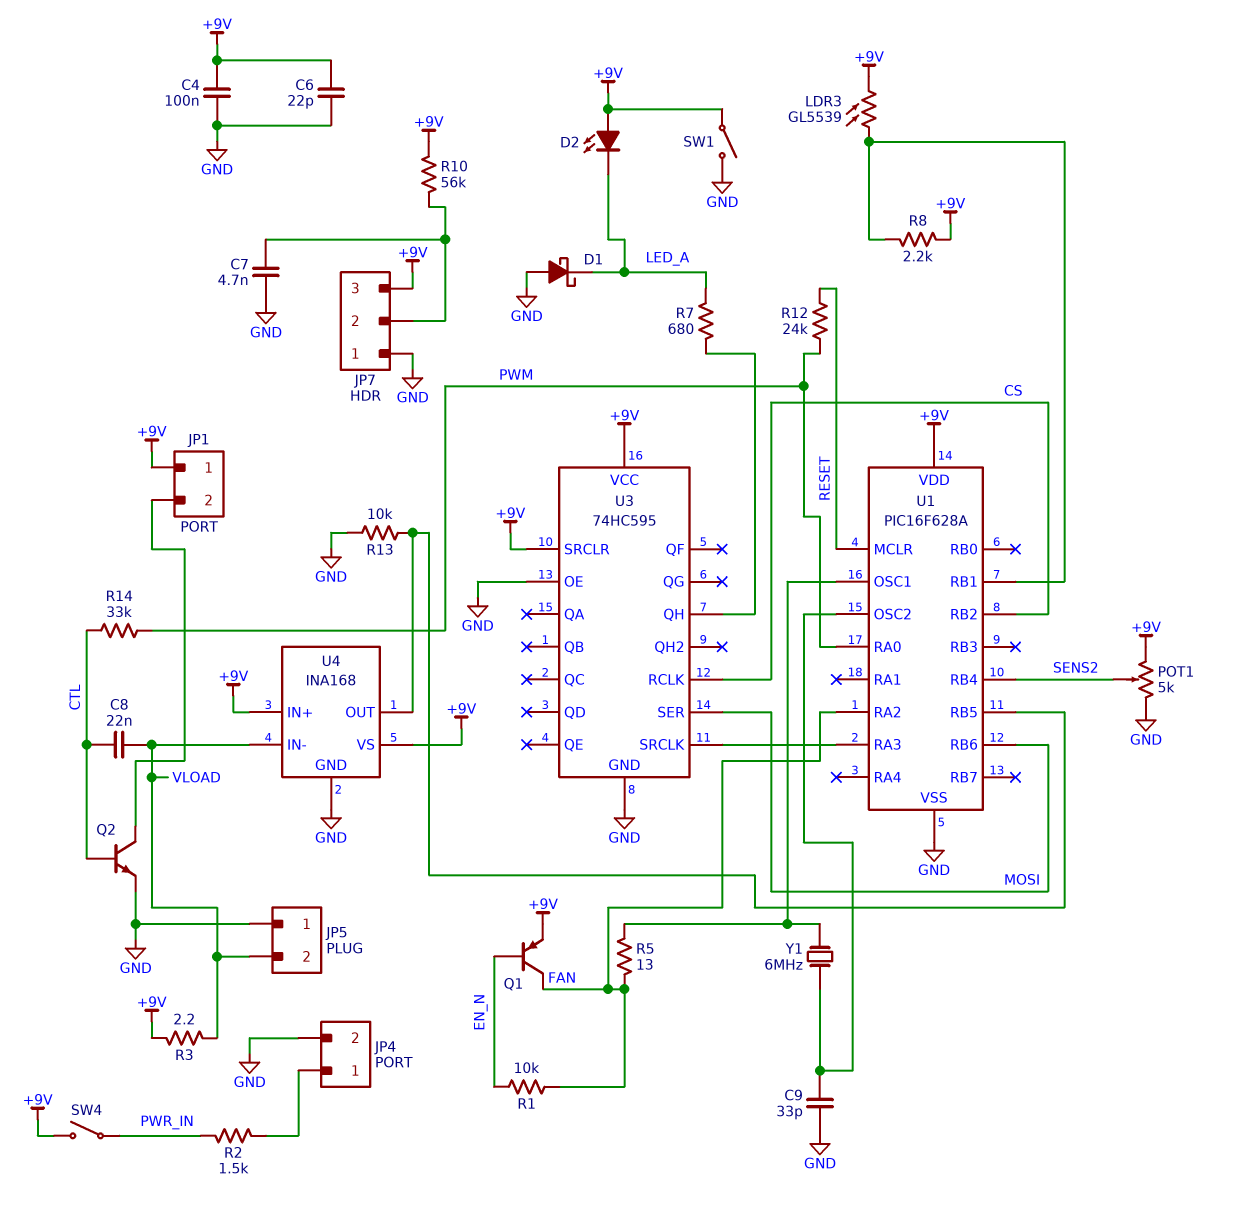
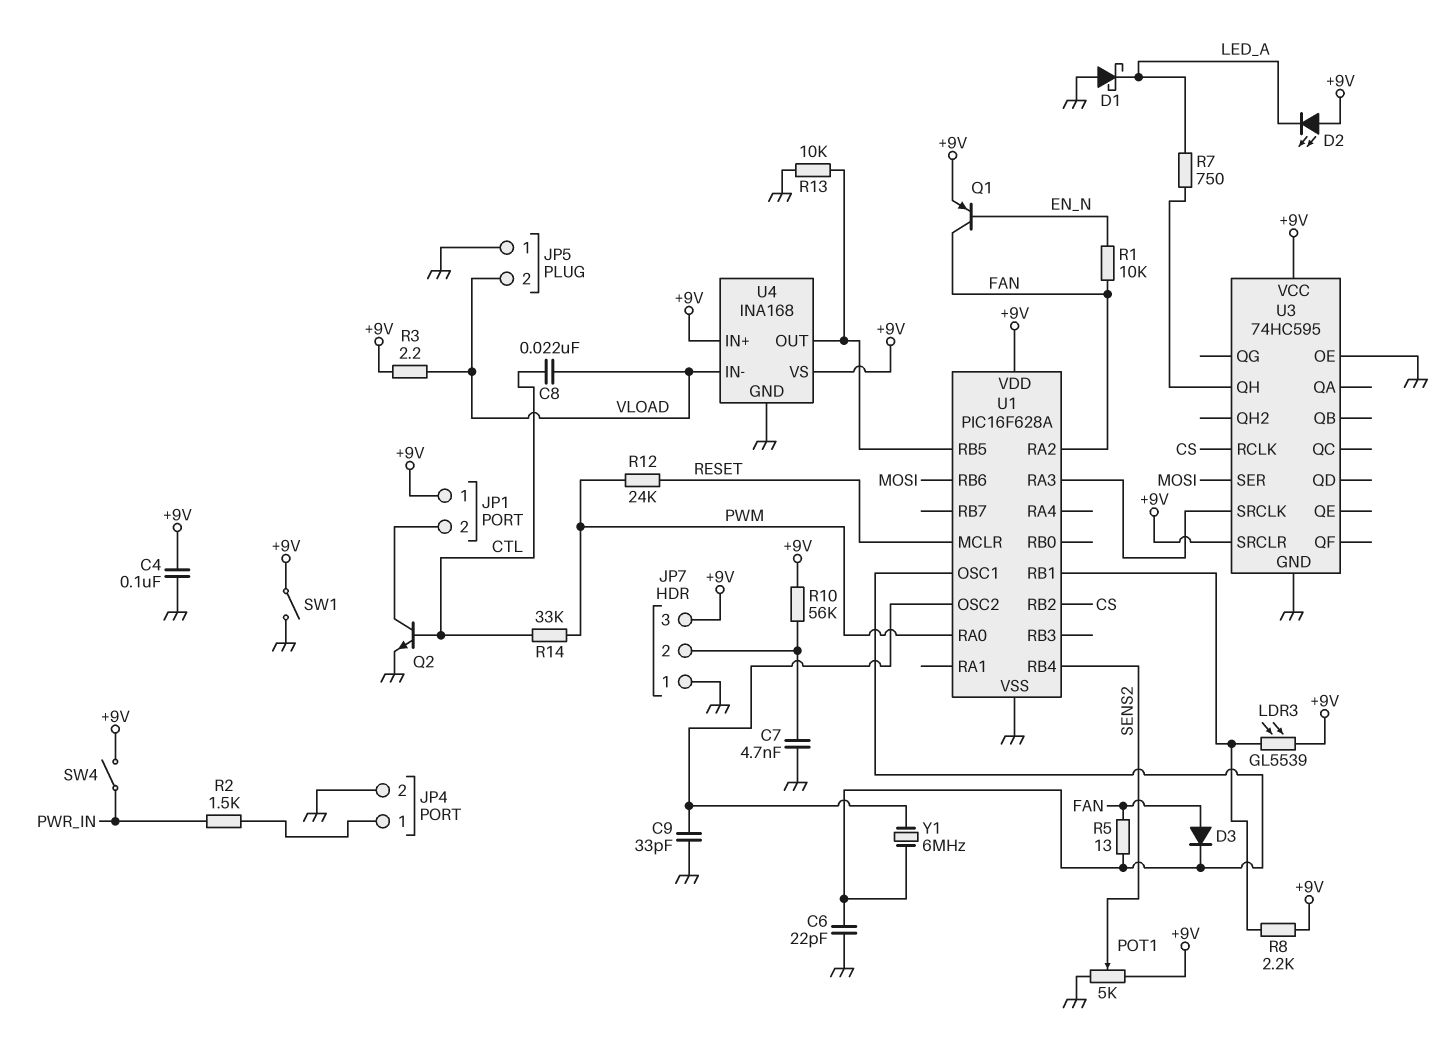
C6: 22pF (+9V, GND) -> 22pF (GND, U1/OSC1)
D3: none -> diode (A FAN, K U1/OSC1)
R7: 680 (LED_A, U3/QH) -> 750 (LED_A, U3/QH)

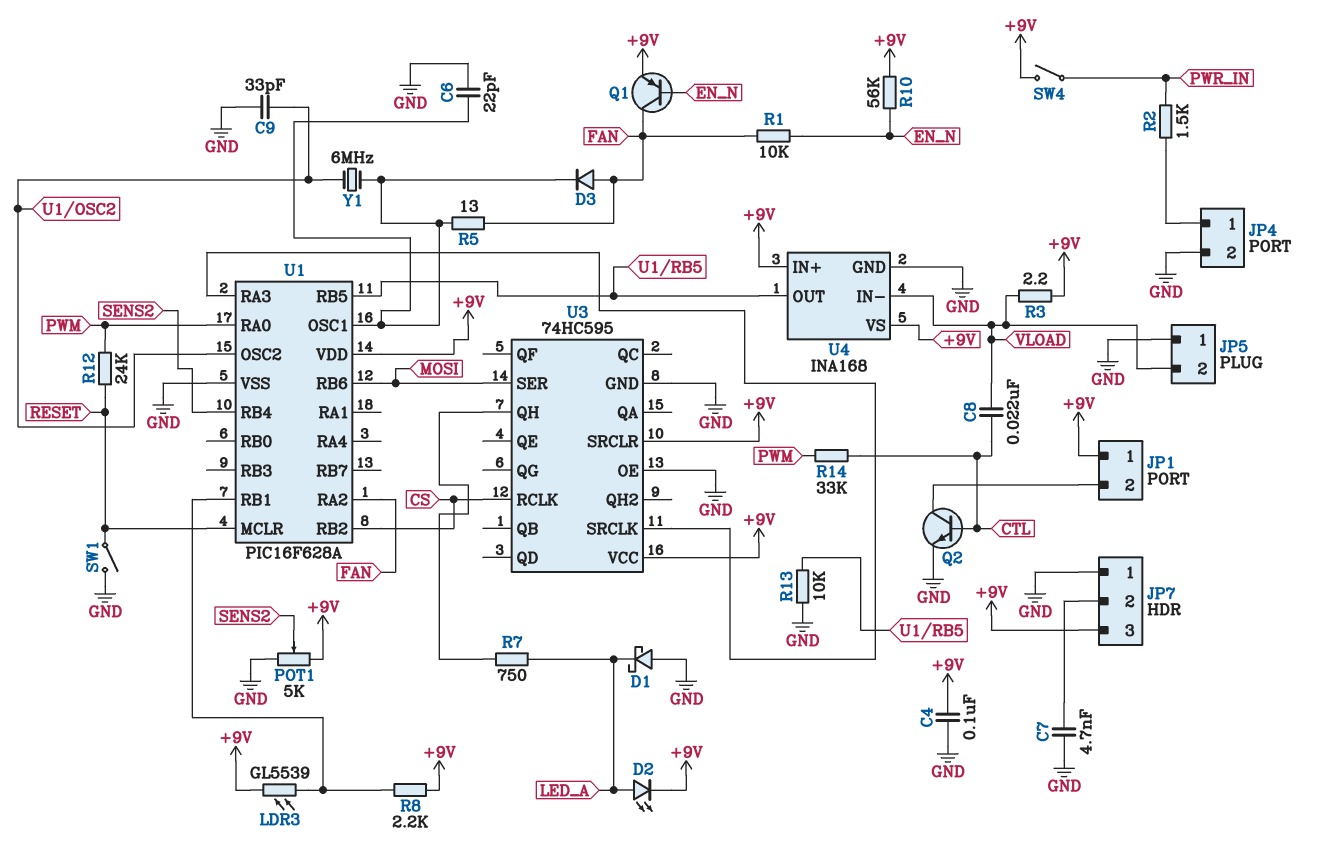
D2: LED (A +9V, K LED_A) -> LED (A LED_A, K +9V)
R10: 56k (+9V, JP7/2) -> 56k (+9V, EN_N)
SW1: switch (+9V, GND) -> switch (GND, RESET)

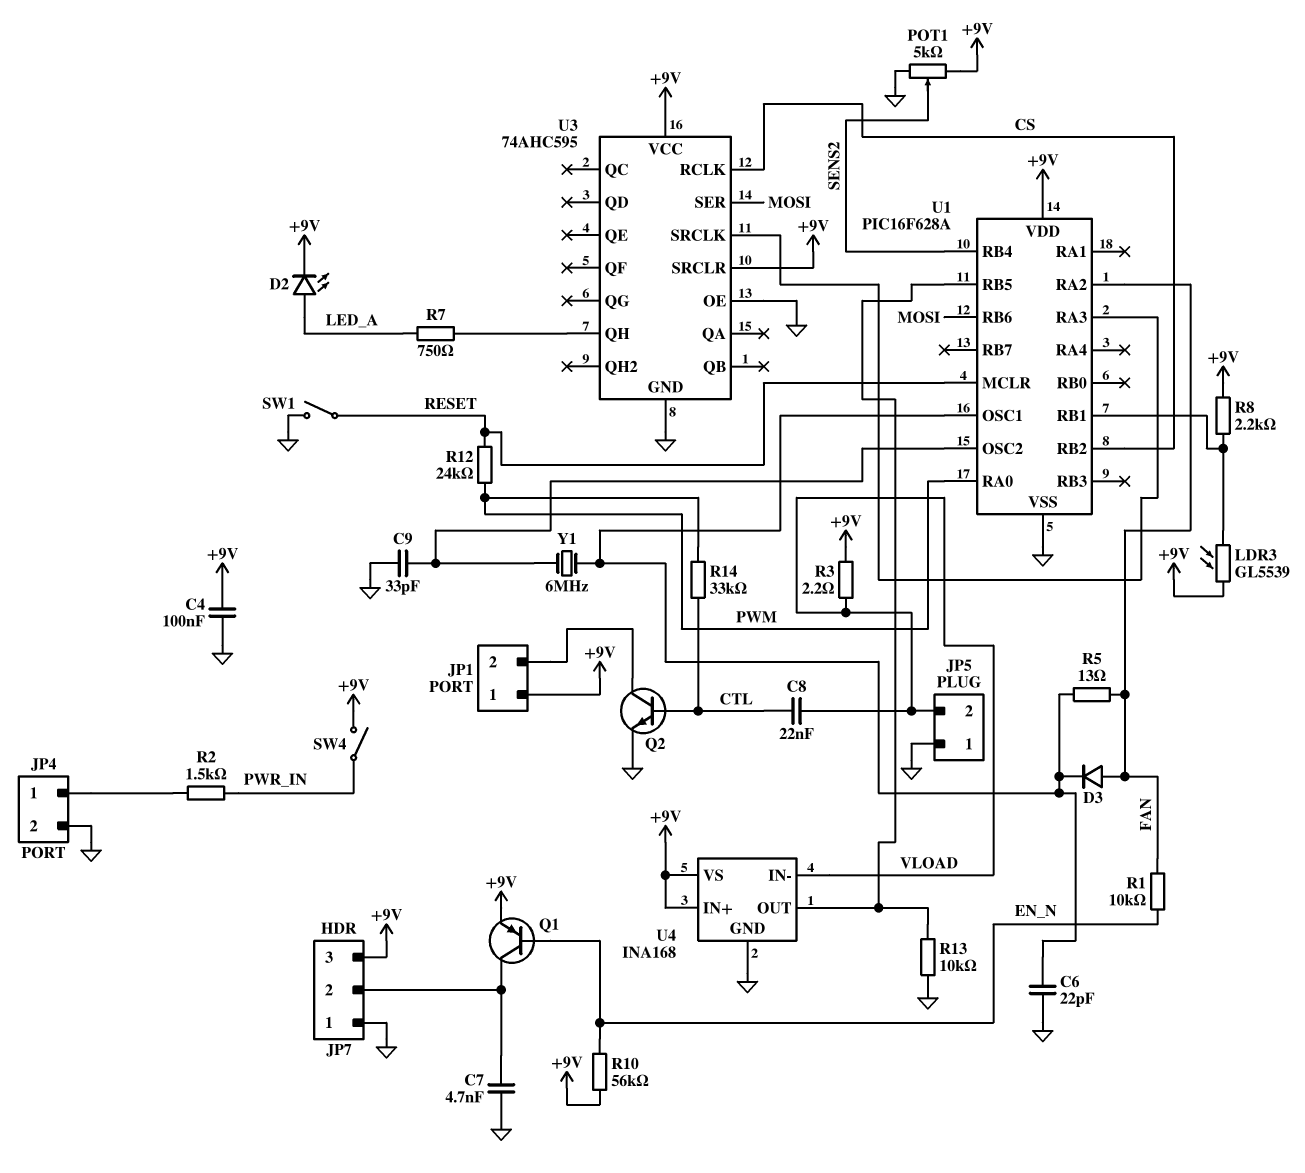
D1: schottky (A GND, K LED_A) -> none
Q1: PNP (B EN_N, C FAN, E +9V) -> PNP (B EN_N, C JP7/2, E +9V)
U3: 74HC595 -> 74AHC595

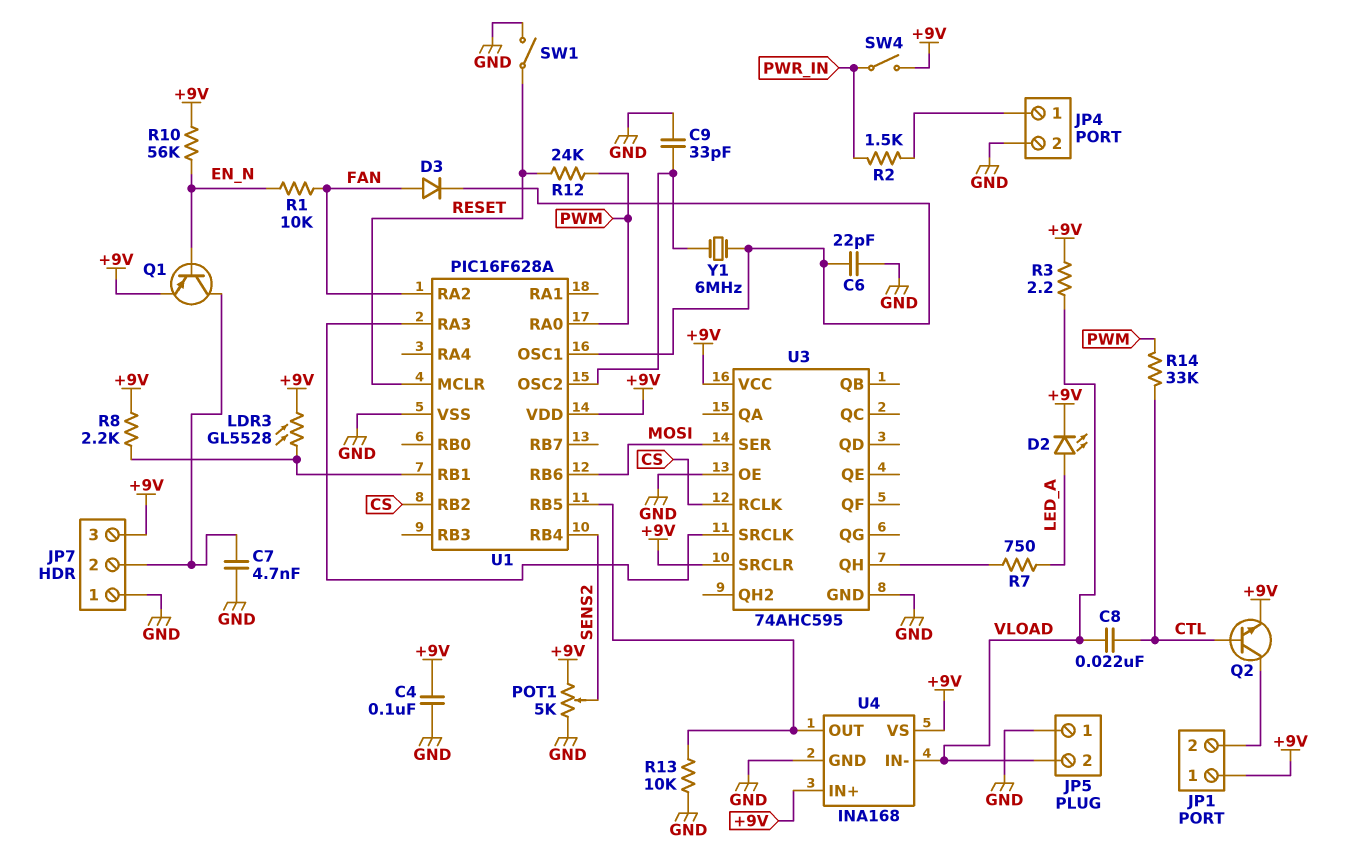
LDR3: GL5539 (+9V, U1/RB1) -> GL5528 (+9V, U1/RB1)
Q2: NPN (B CTL, C JP1/2, E GND) -> NPN (B CTL, C JP1/2, E +9V)
R5: 13 (FAN, U1/OSC1) -> none

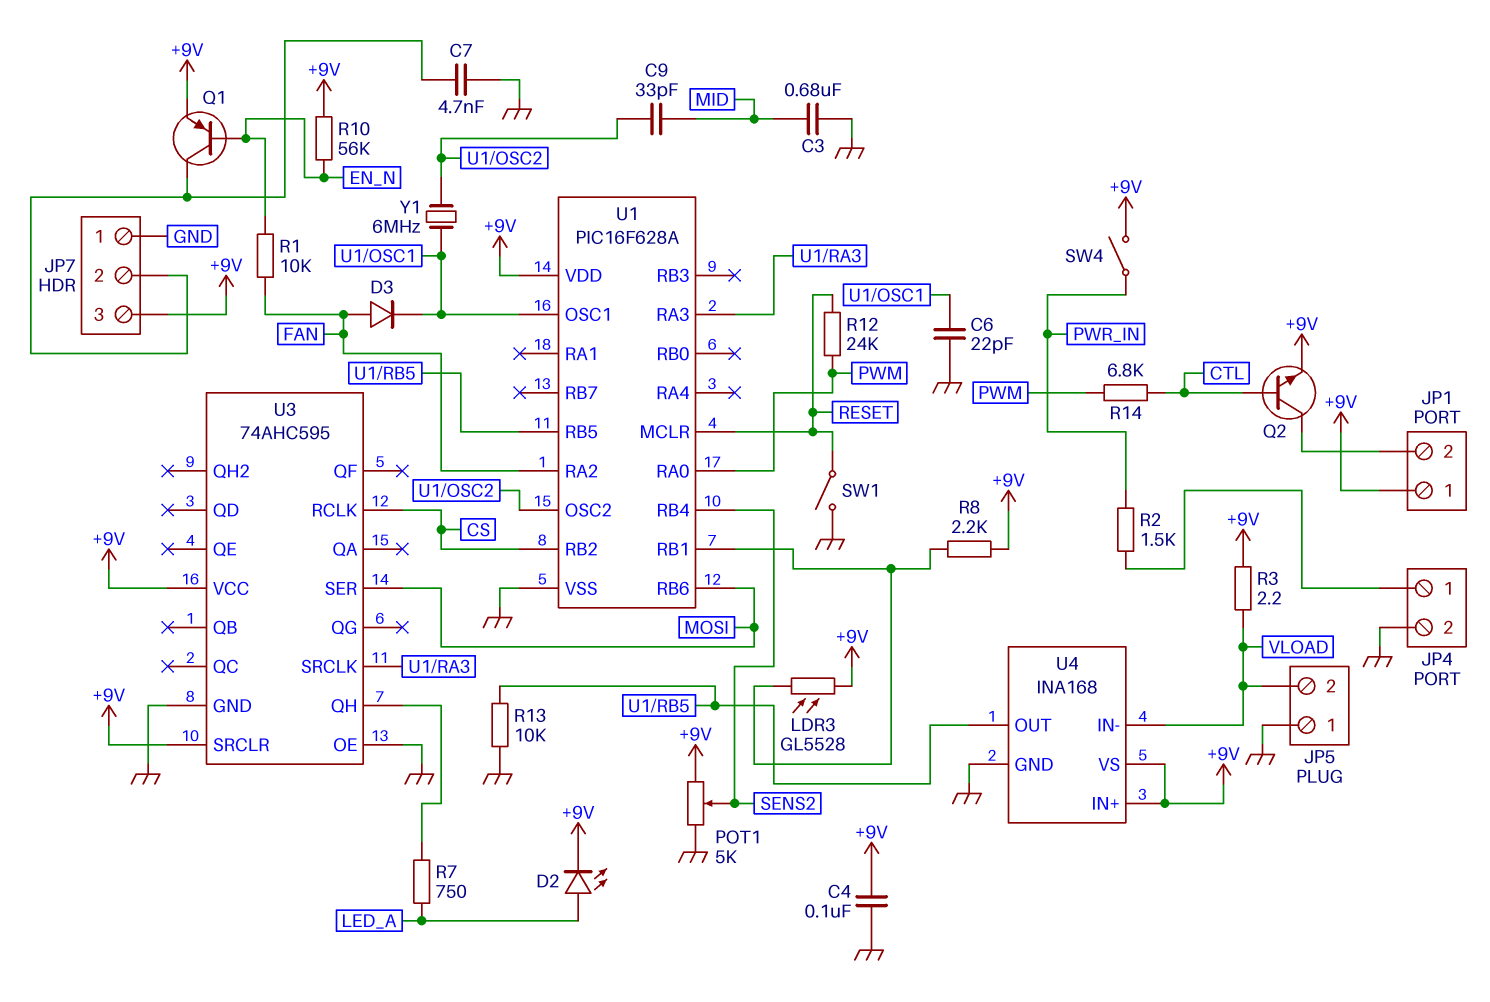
C3: none -> 680nF (GND, MID)
C8: 22nF (CTL, VLOAD) -> none
C9: 33pF (GND, U1/OSC2) -> 33pF (MID, U1/OSC2)
R14: 33k (CTL, PWM) -> 6.8k (CTL, PWM)

